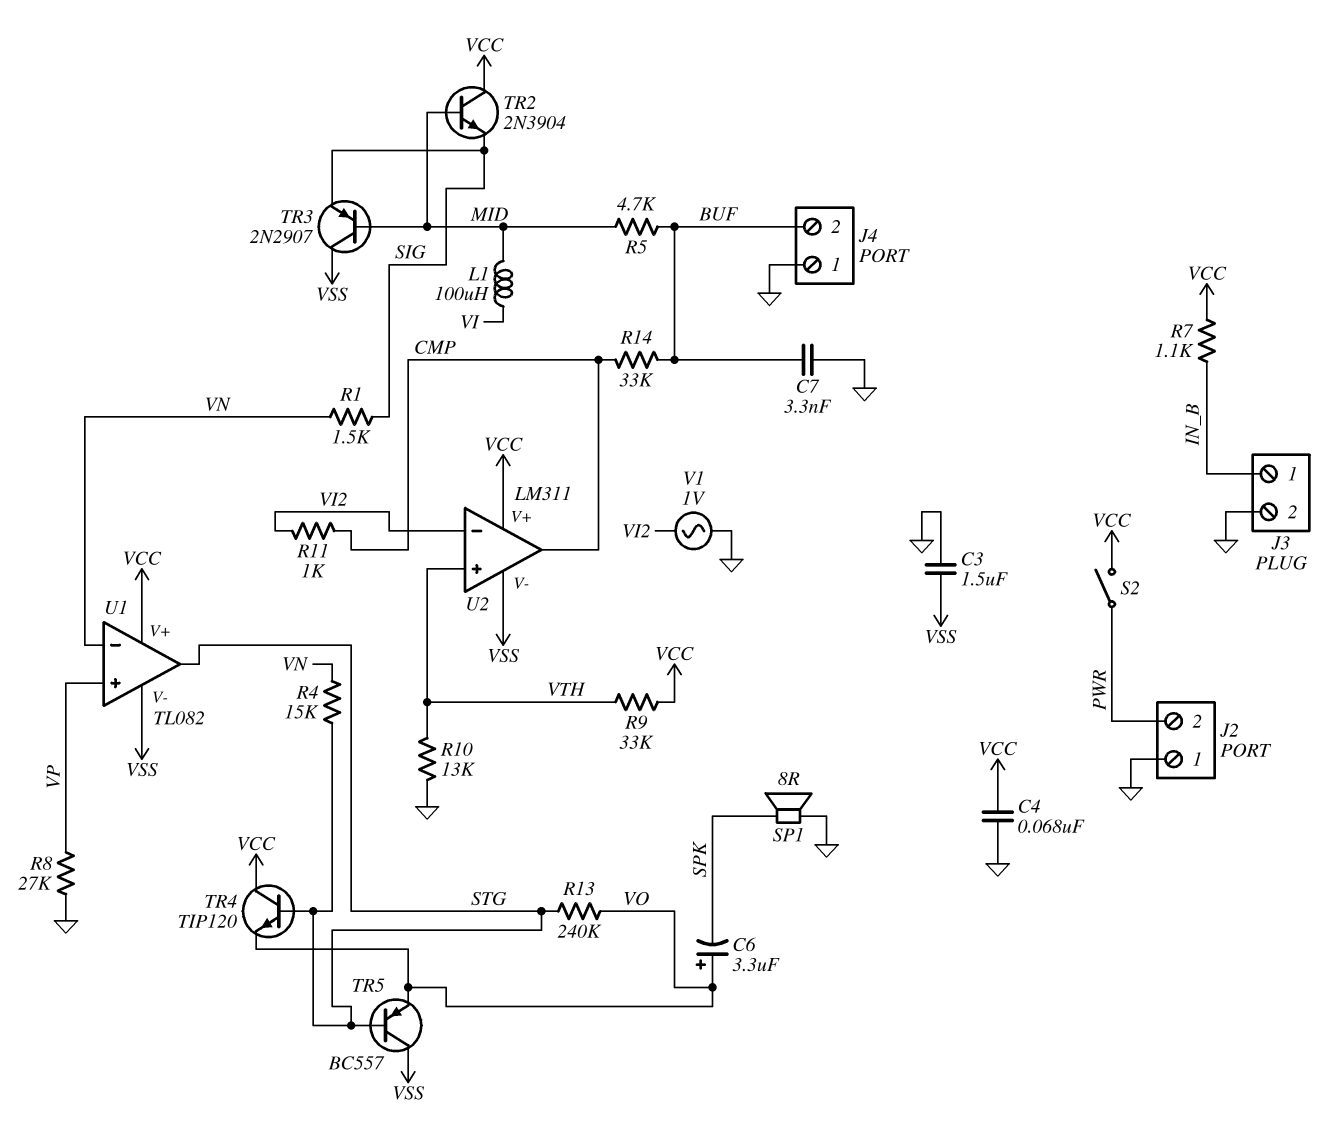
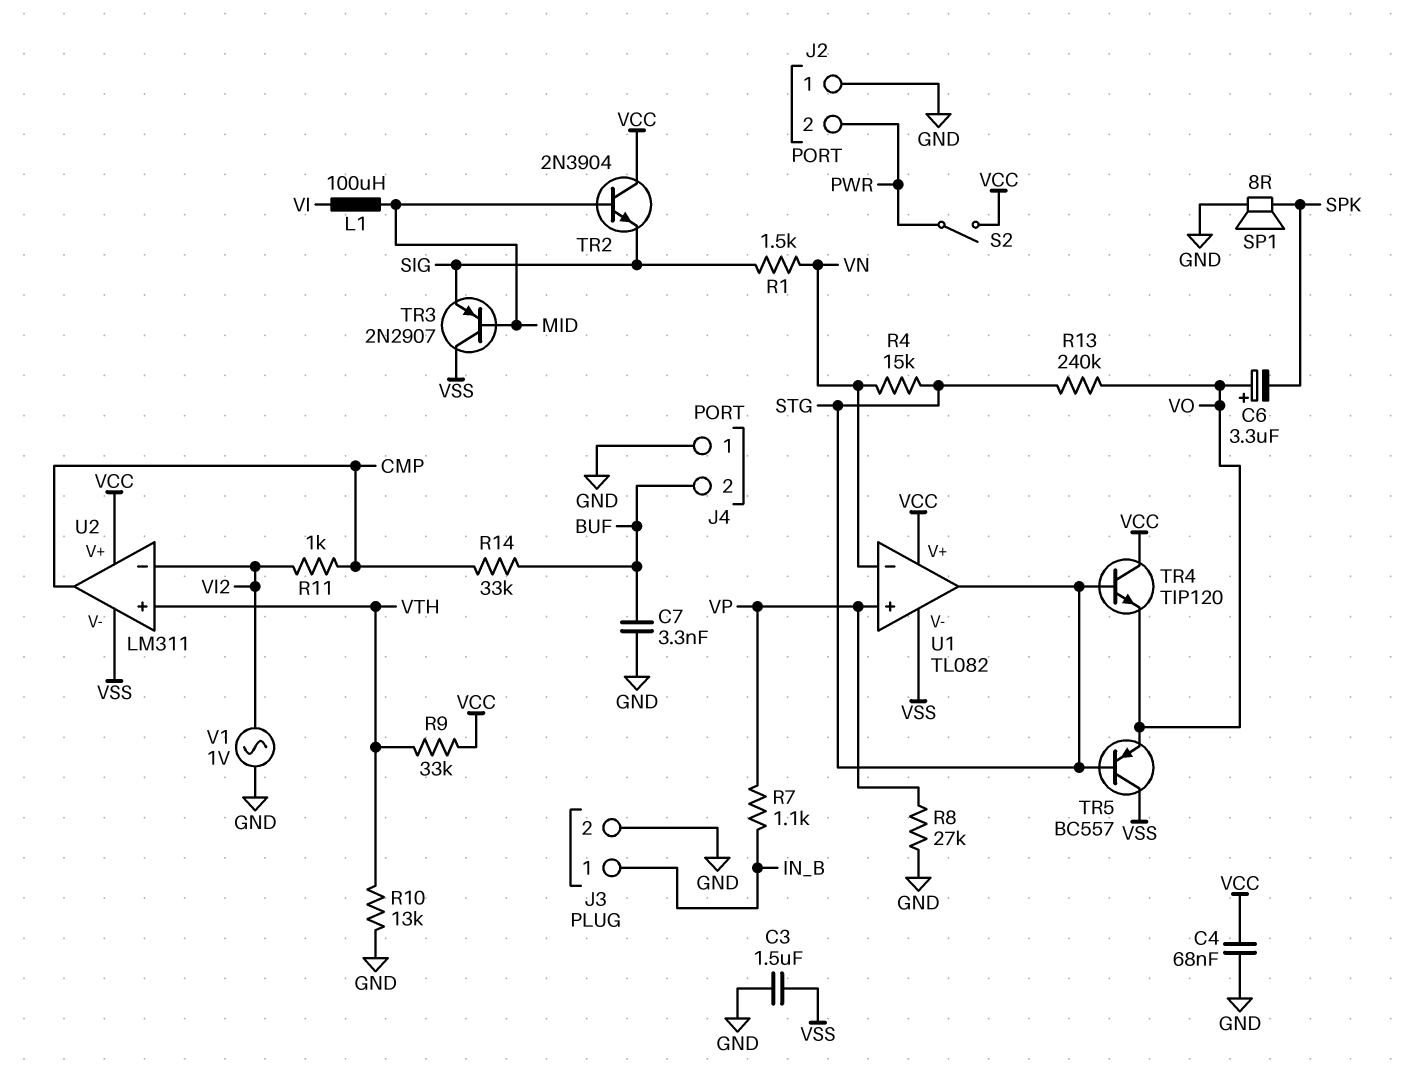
R5: 4.7k (BUF, MID) -> none
R7: 1.1k (IN_B, VCC) -> 1.1k (IN_B, VP)

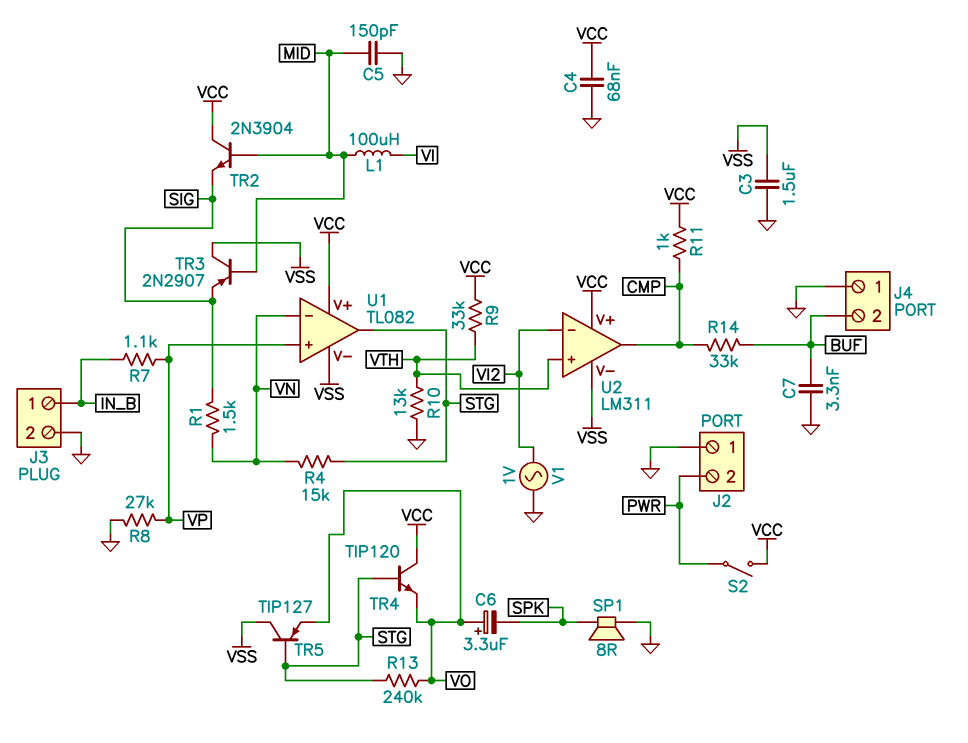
C5: none -> 150pF (GND, MID)
R11: 1k (CMP, VI2) -> 1k (CMP, VCC)
TR5: PNP BC557 (B STG, C VSS, E VO) -> PNP TIP127 (B STG, C VSS, E VO)

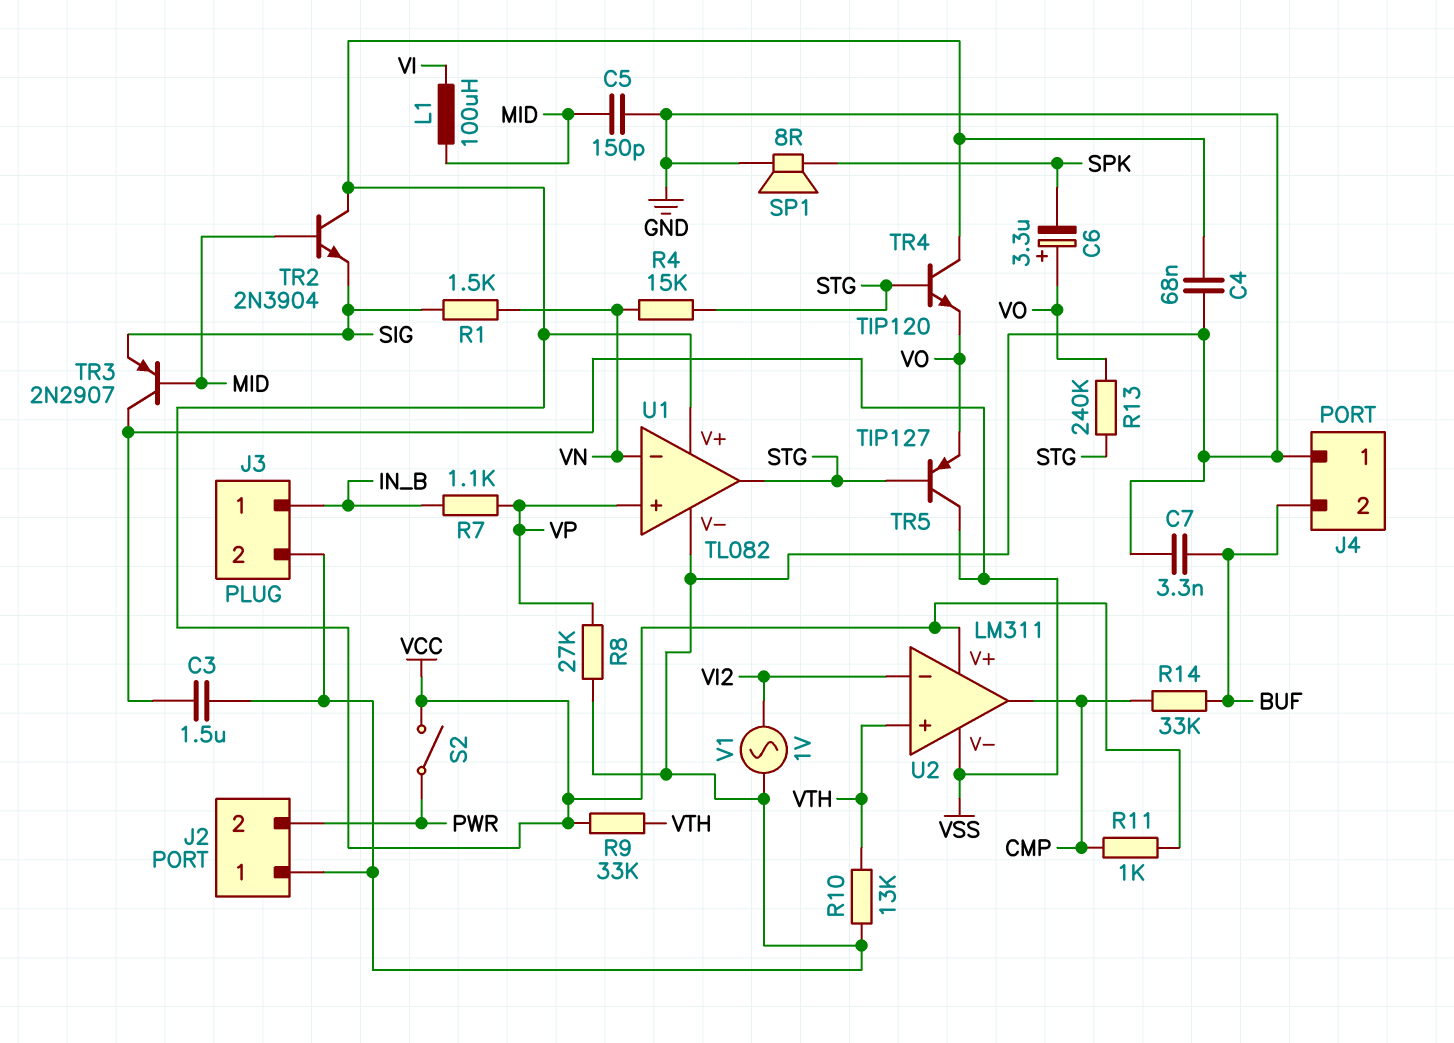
U1 pin V-: VSS -> GND

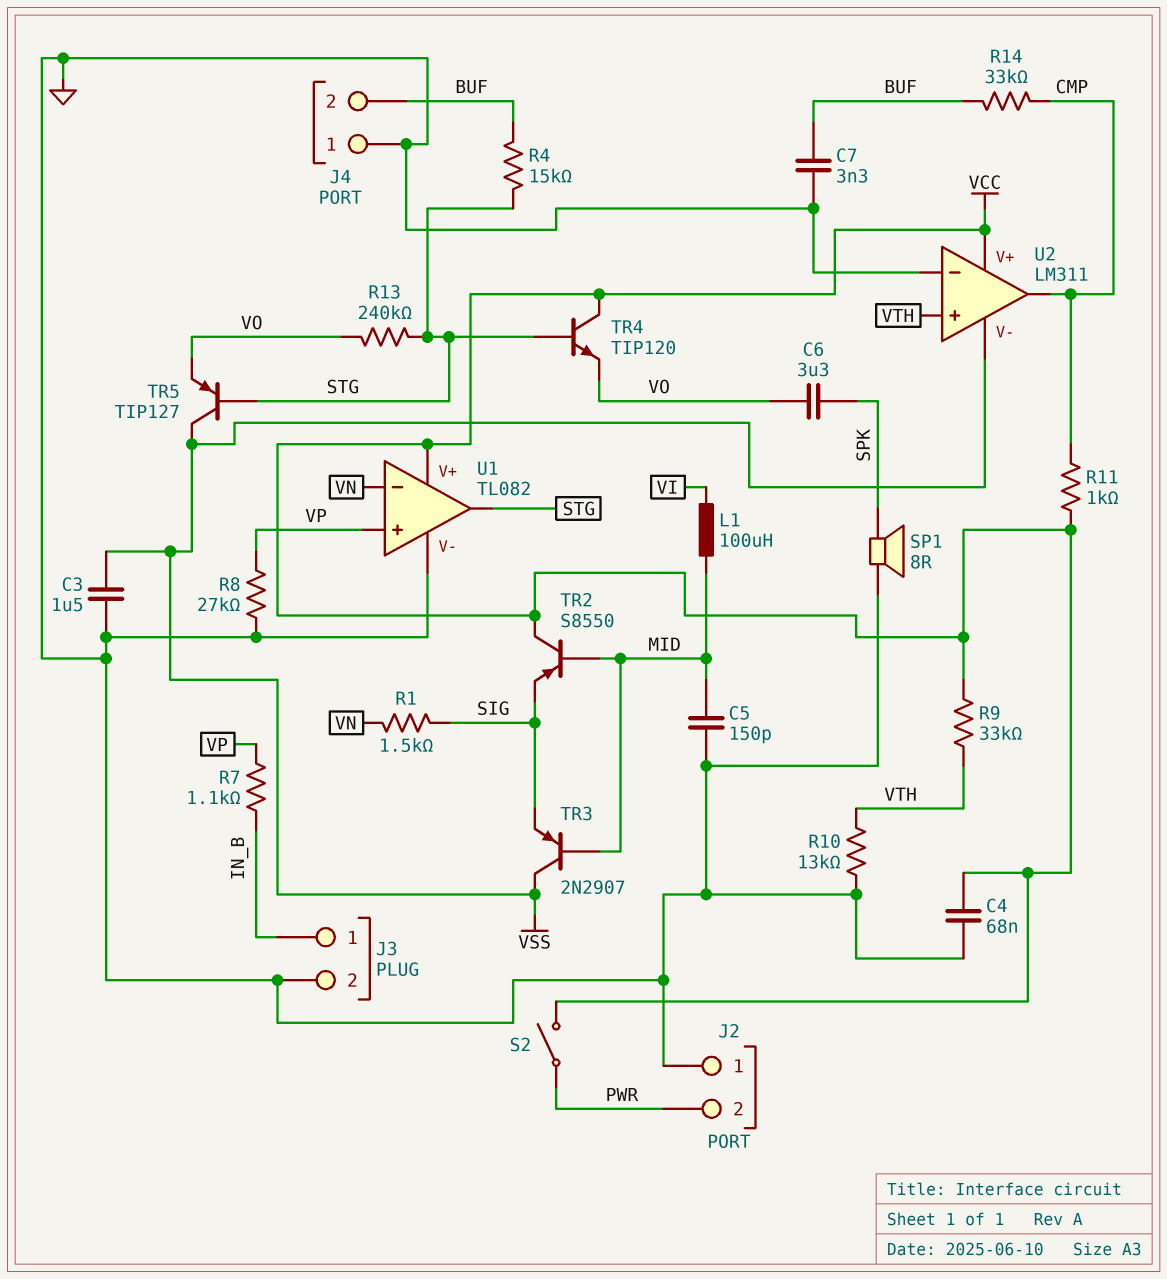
C6: 3.3uF (plus VO, minus SPK) -> 3.3uF (SPK, VO)
R4: 15k (STG, VN) -> 15k (BUF, STG)
TR2: NPN 2N3904 (B MID, C VCC, E SIG) -> PNP S8550 (B MID, C VCC, E SIG)
U2 pin in-: VI2 -> GND
V1: AC 1V (GND, VI2) -> none

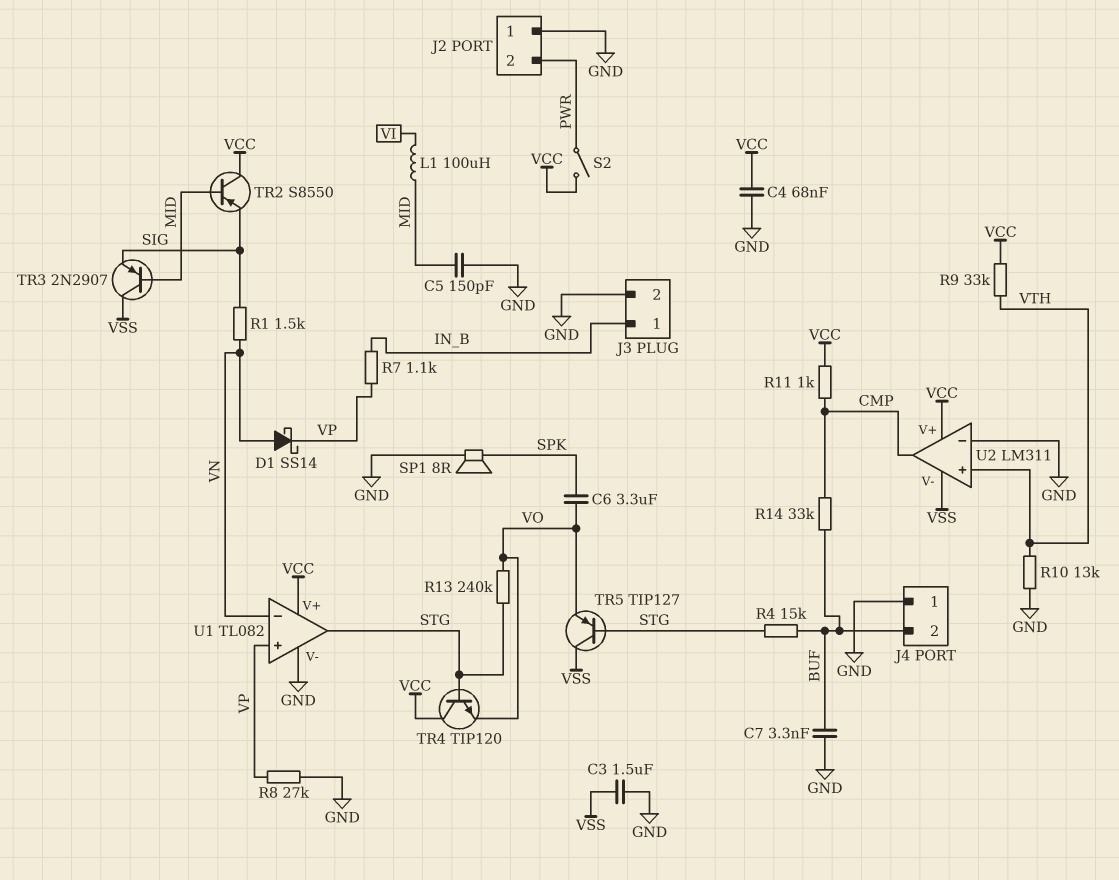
D1: none -> schottky SS14 (A VN, K VP)

